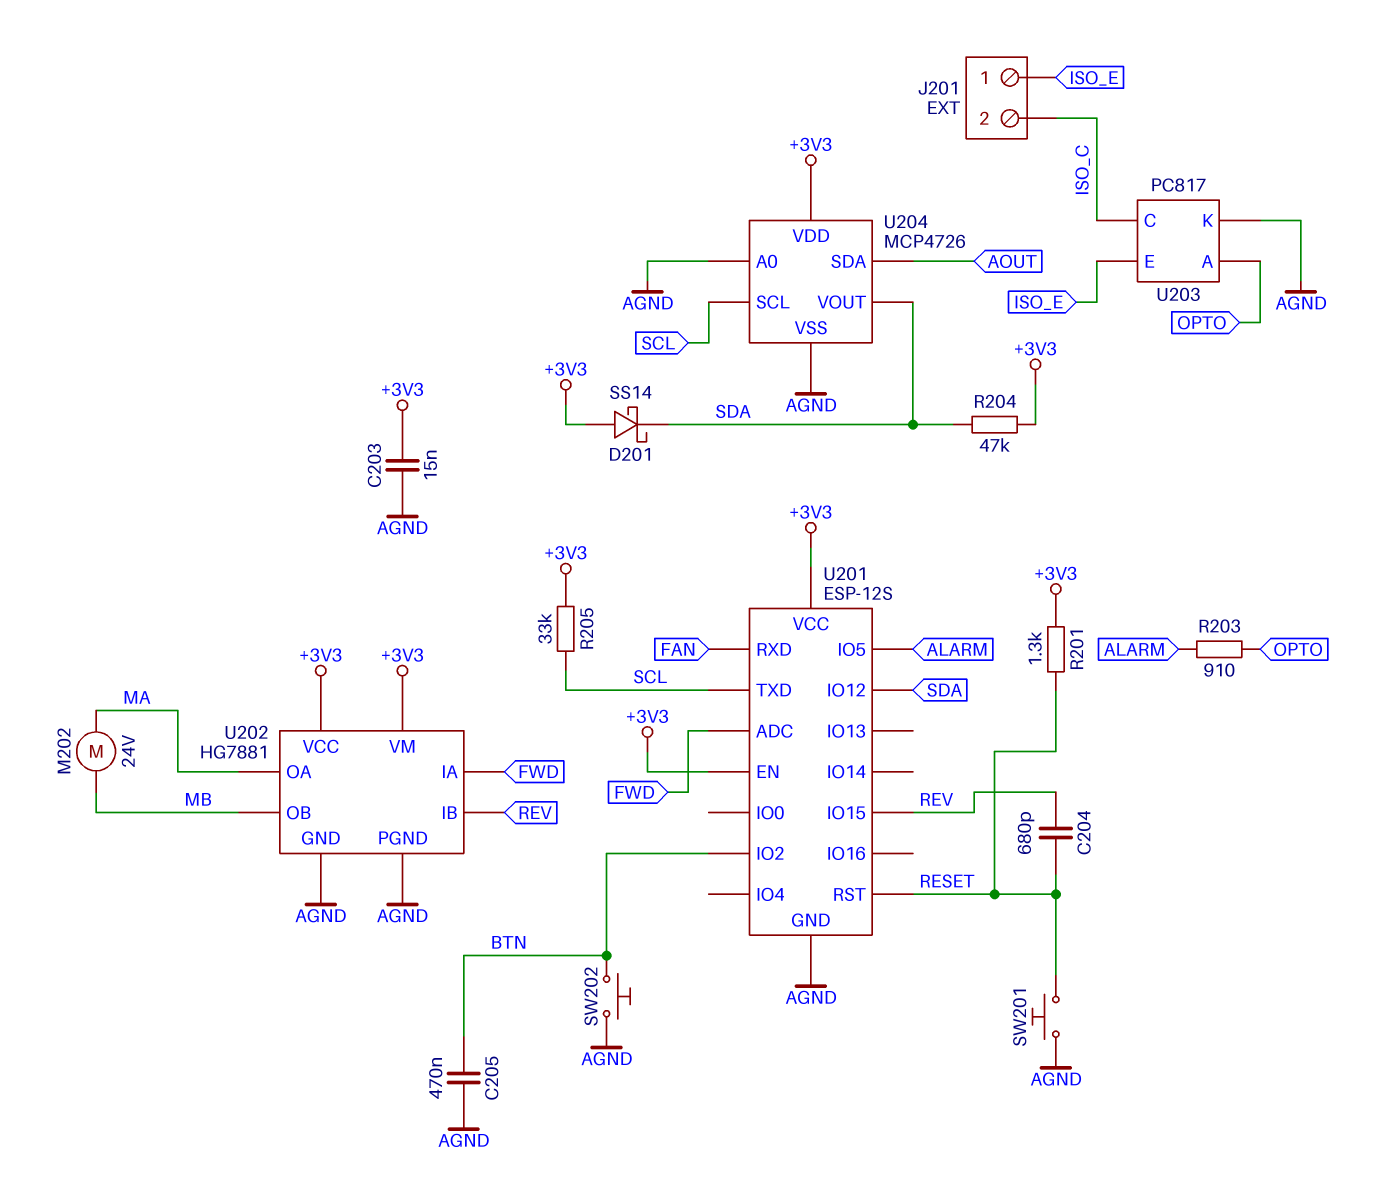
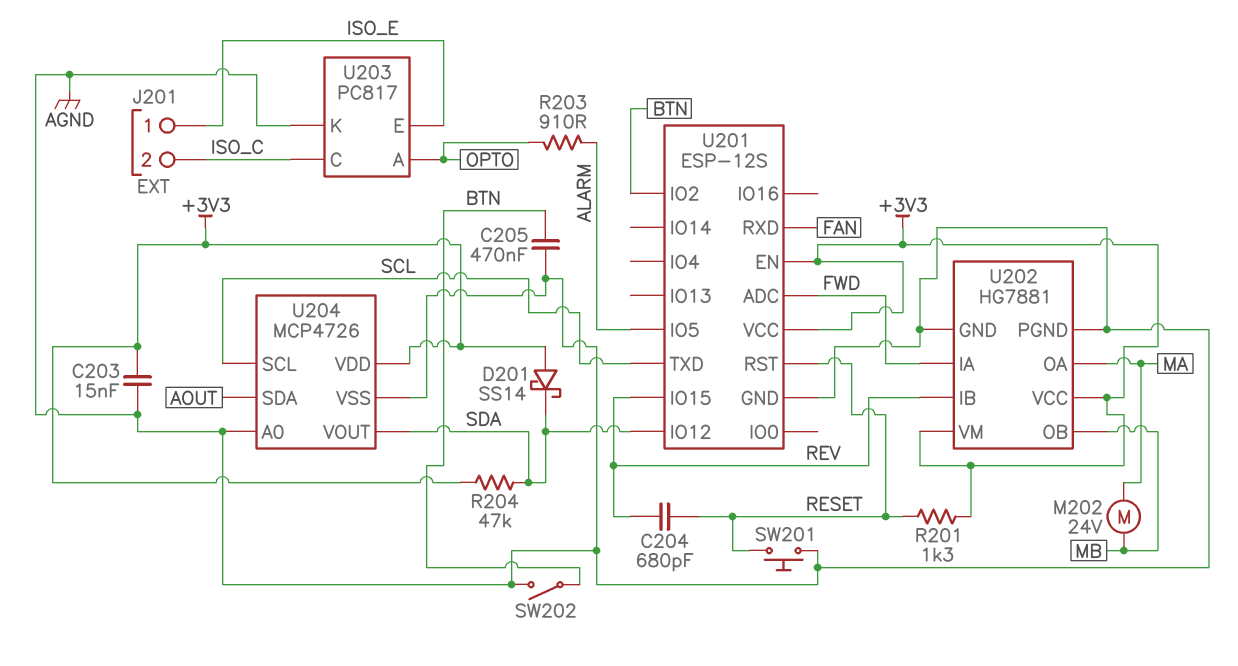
R205: 33k (+3V3, SCL) -> none
SW202: button (AGND, BTN) -> switch (AGND, BTN)

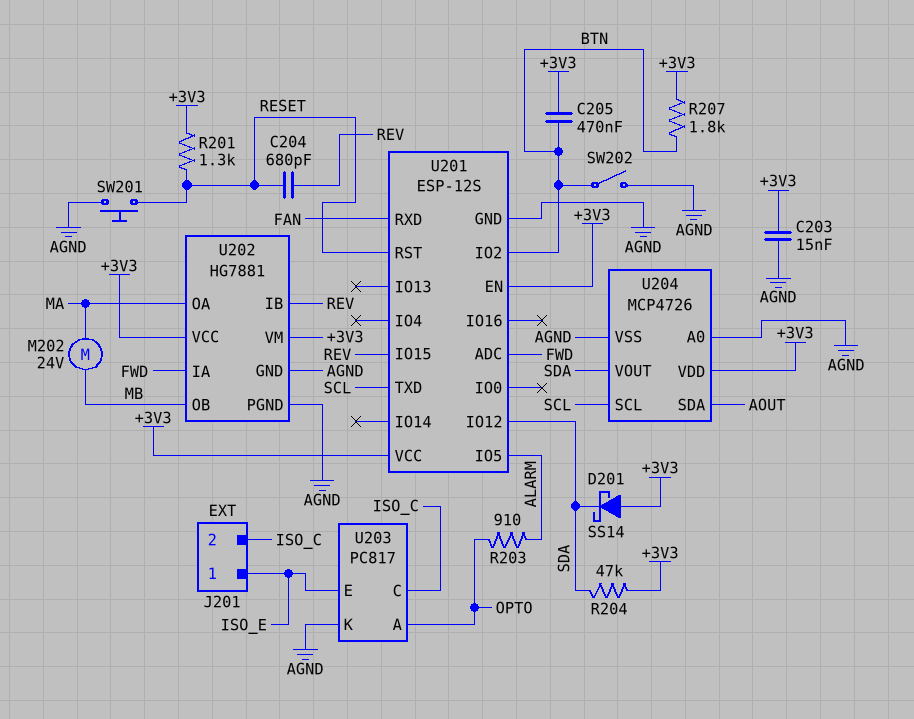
C205: 470nF (AGND, BTN) -> 470nF (+3V3, BTN)
R207: none -> 1.8k (+3V3, BTN)

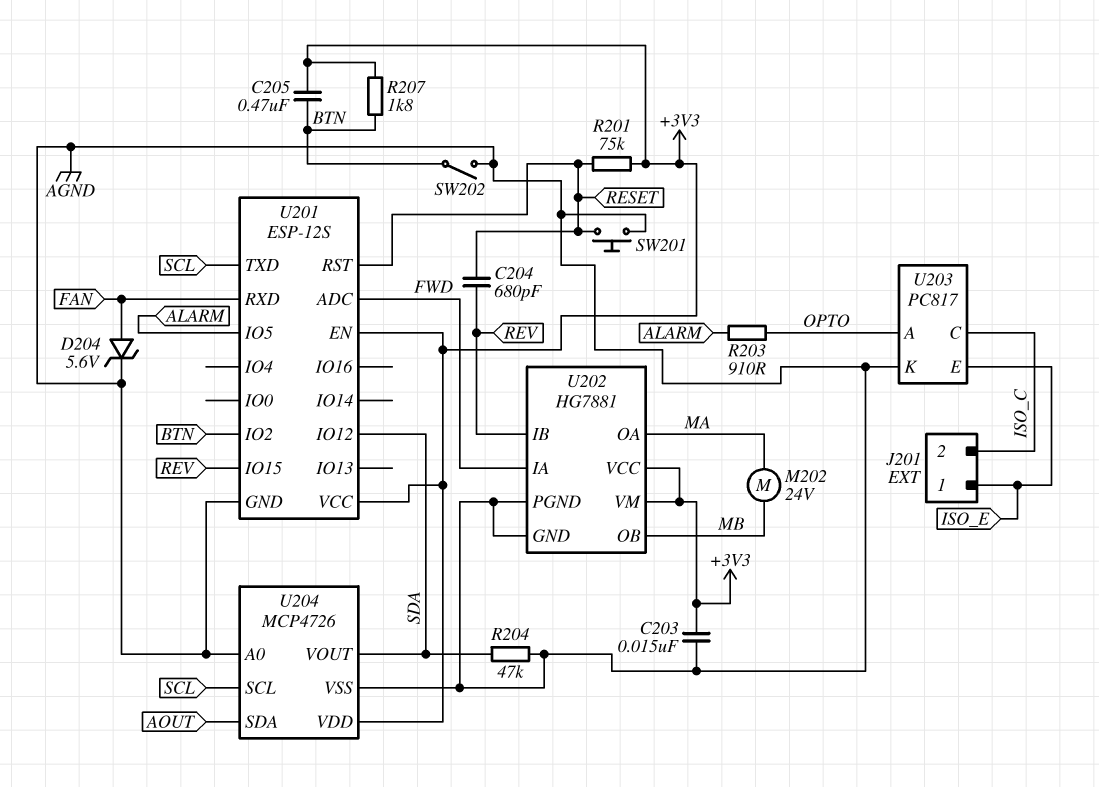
D201: schottky SS14 (A +3V3, K SDA) -> none
D204: none -> zener 5.6V (A FAN, K AGND)
R201: 1.3k (+3V3, RESET) -> 75k (+3V3, RESET)
R204: 47k (+3V3, SDA) -> 47k (AGND, SDA)

